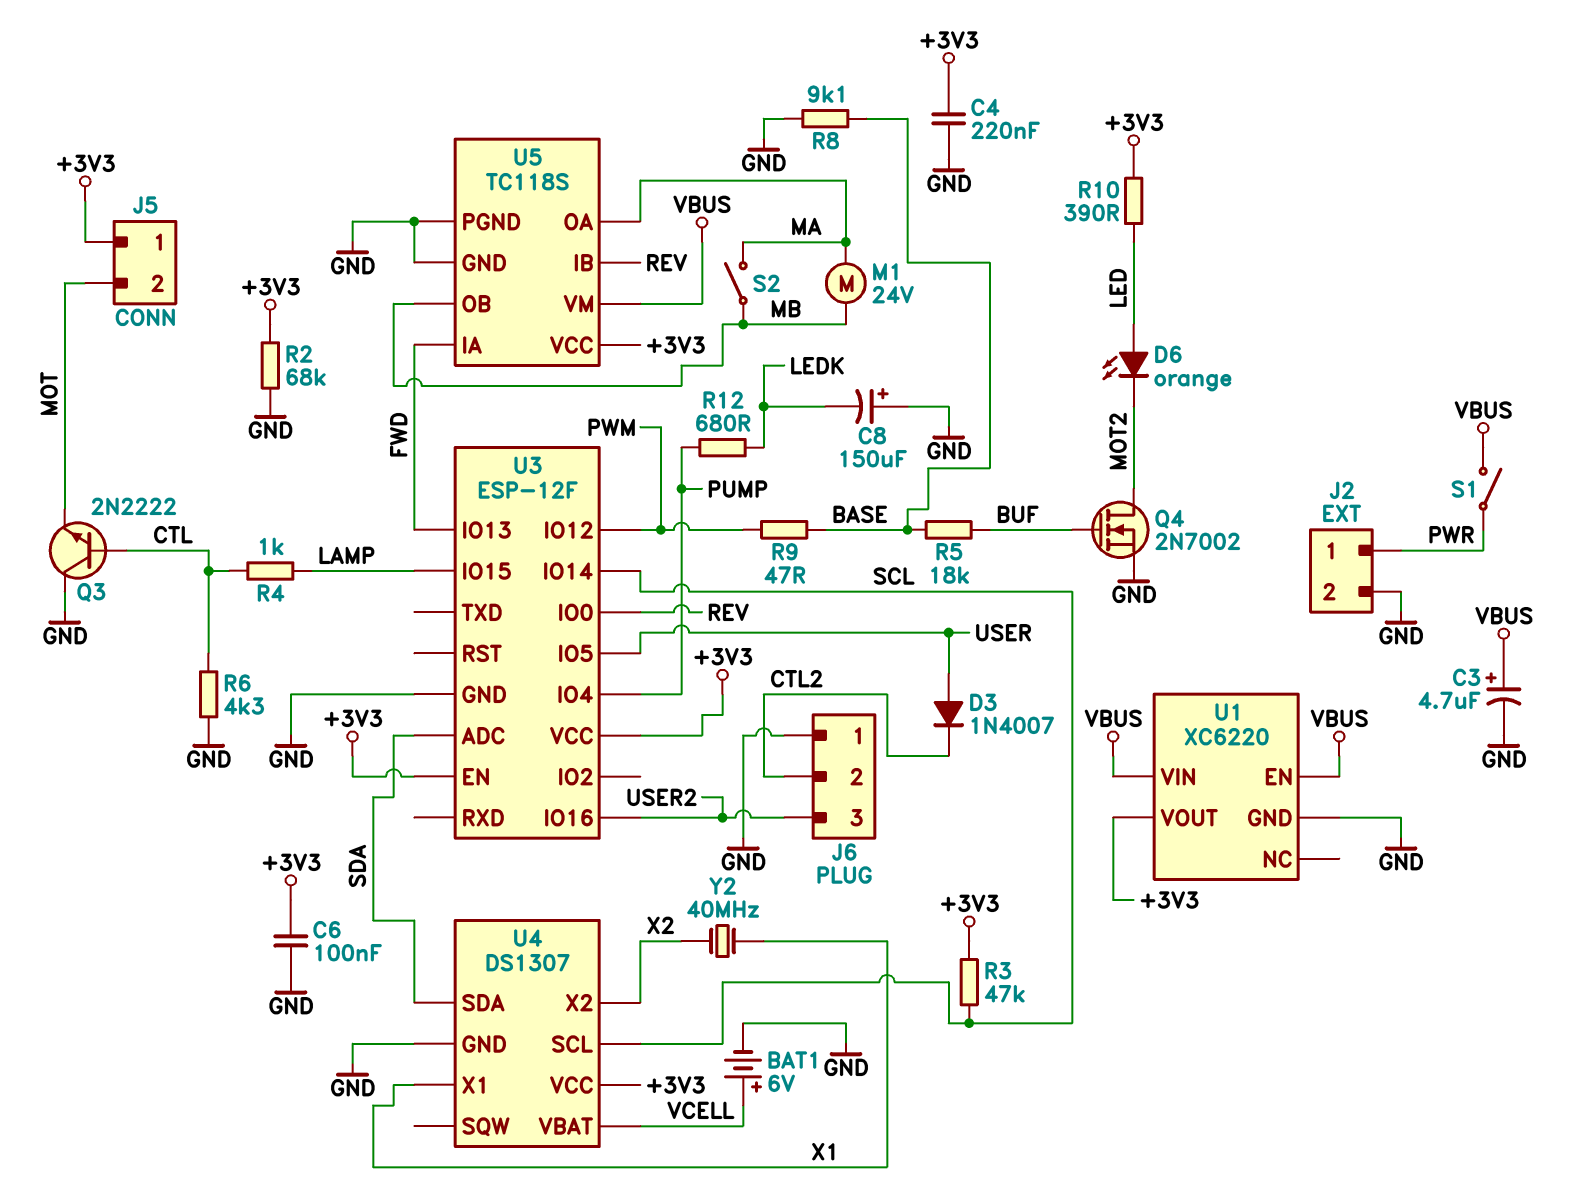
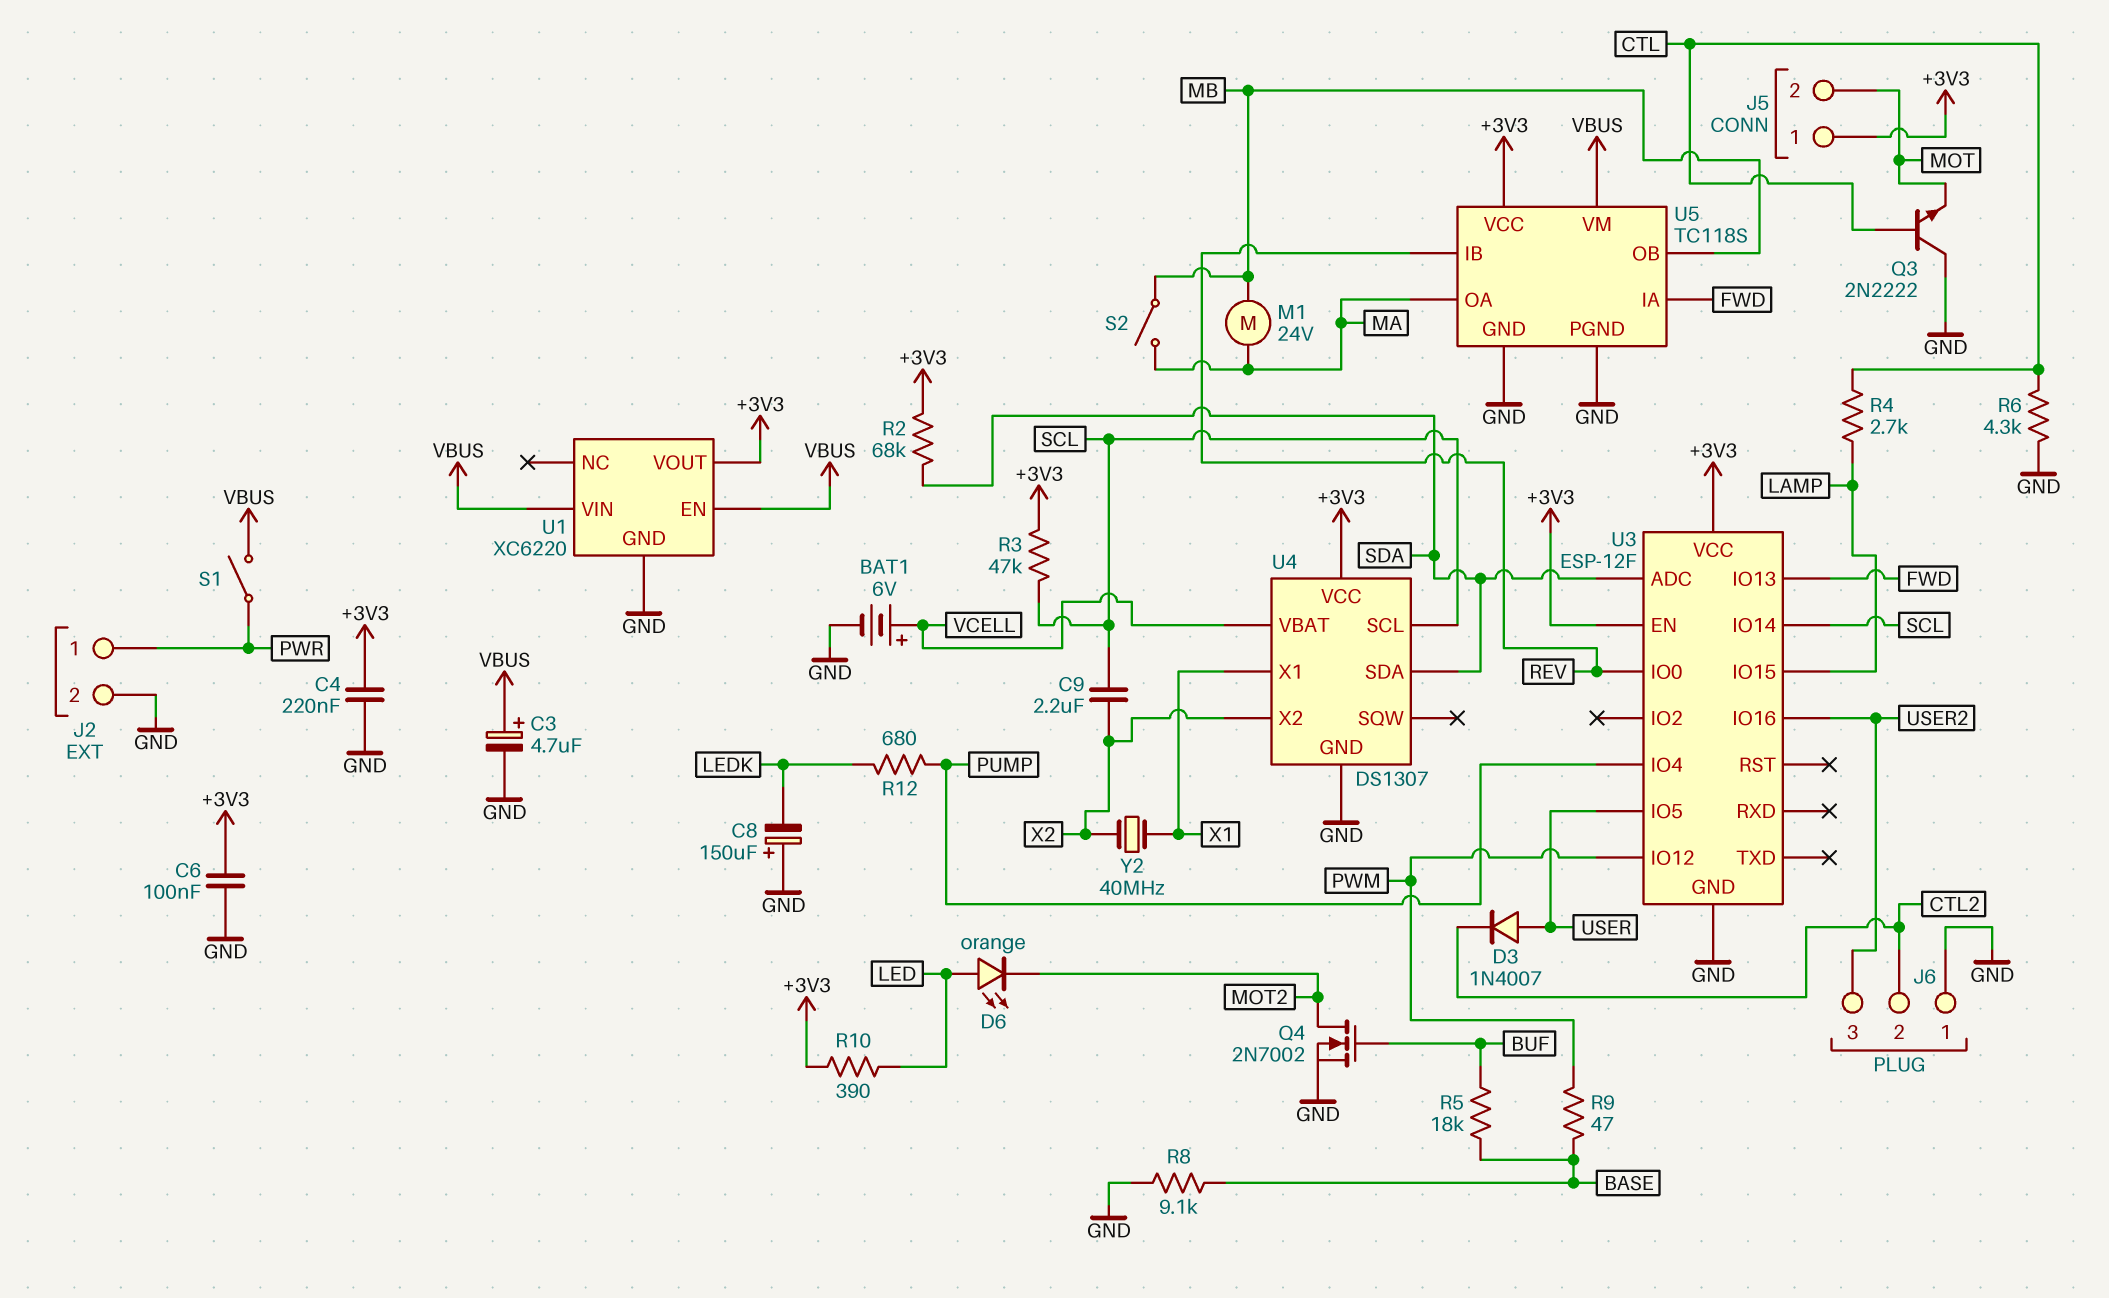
C9: none -> 2.2uF (SCL, X2)
R2: 68k (+3V3, GND) -> 68k (+3V3, SDA)
R4: 1k (CTL, LAMP) -> 2.7k (CTL, LAMP)

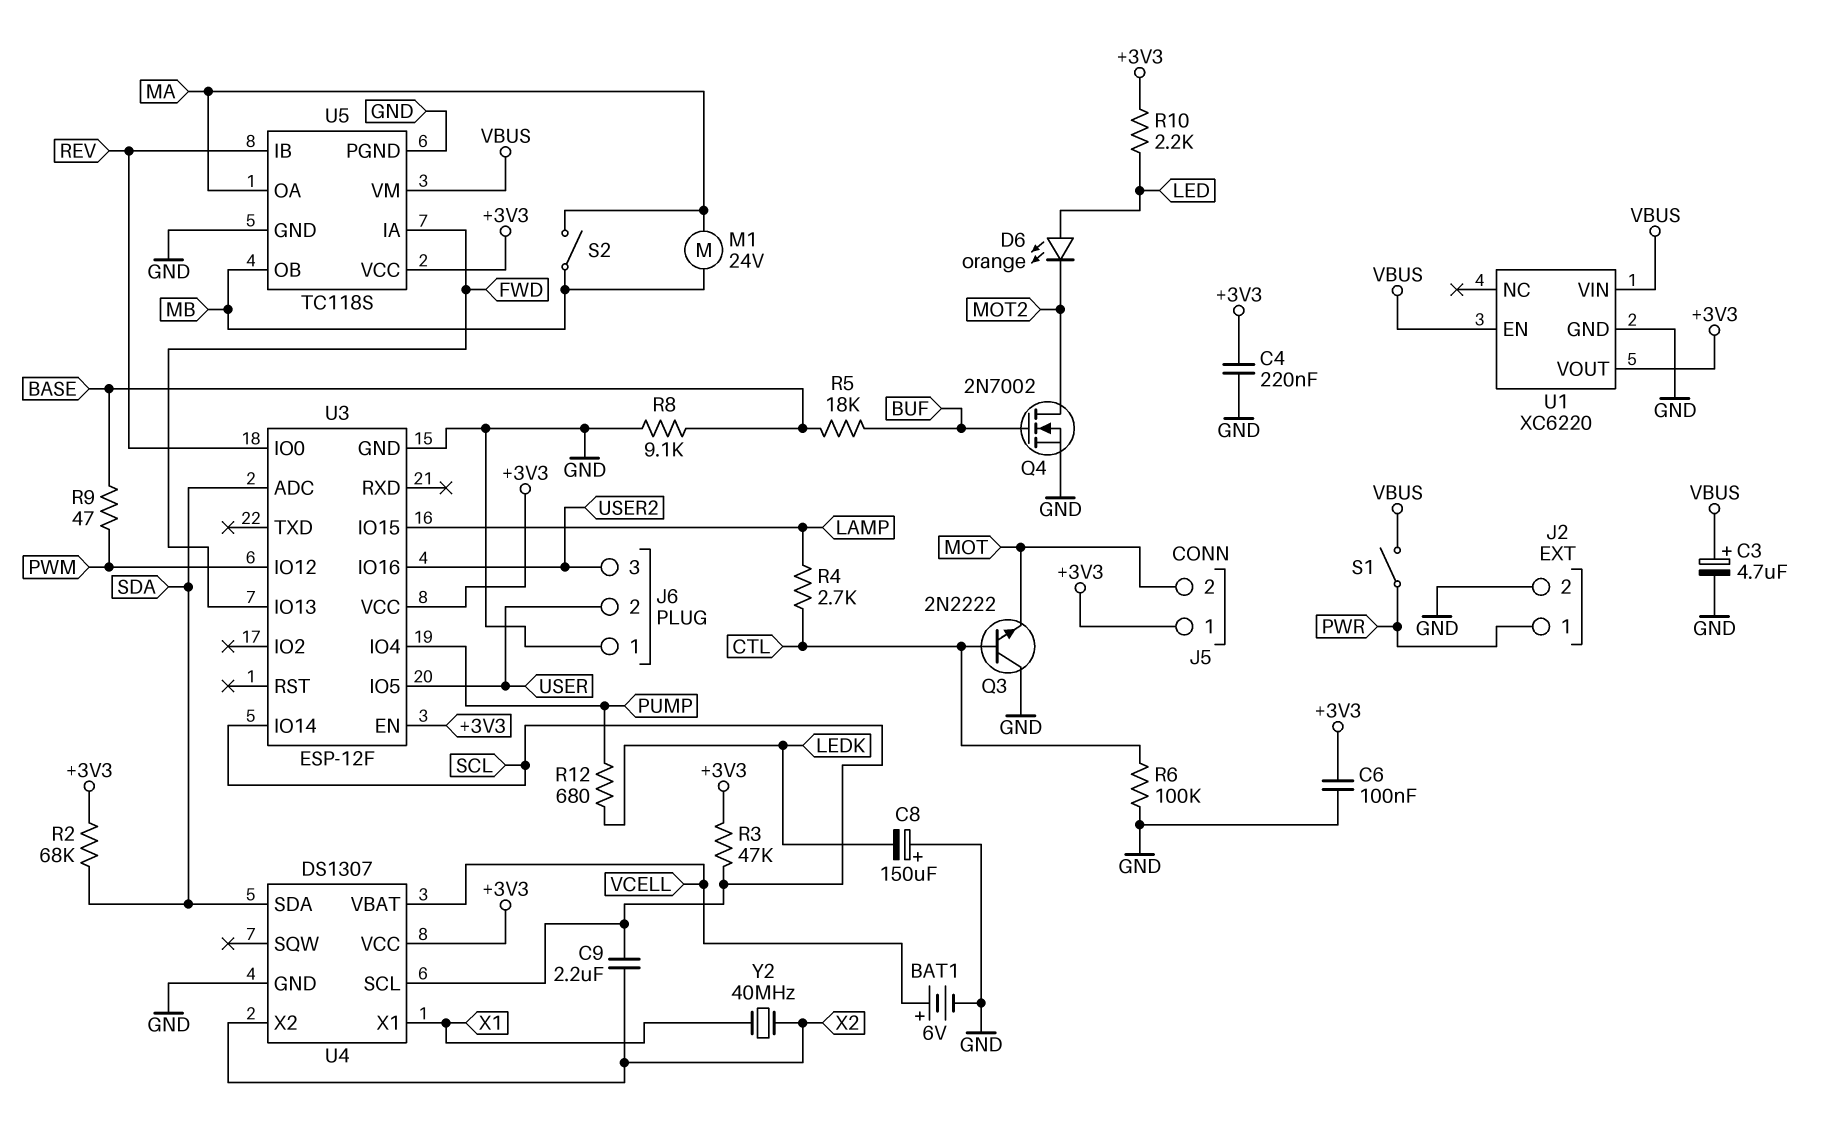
D3: diode 1N4007 (A USER, K CTL2) -> none
J6 pin 2: CTL2 -> USER
R6: 4.3k (CTL, GND) -> 100k (CTL, GND)
R10: 390 (+3V3, LED) -> 2.2k (+3V3, LED)

